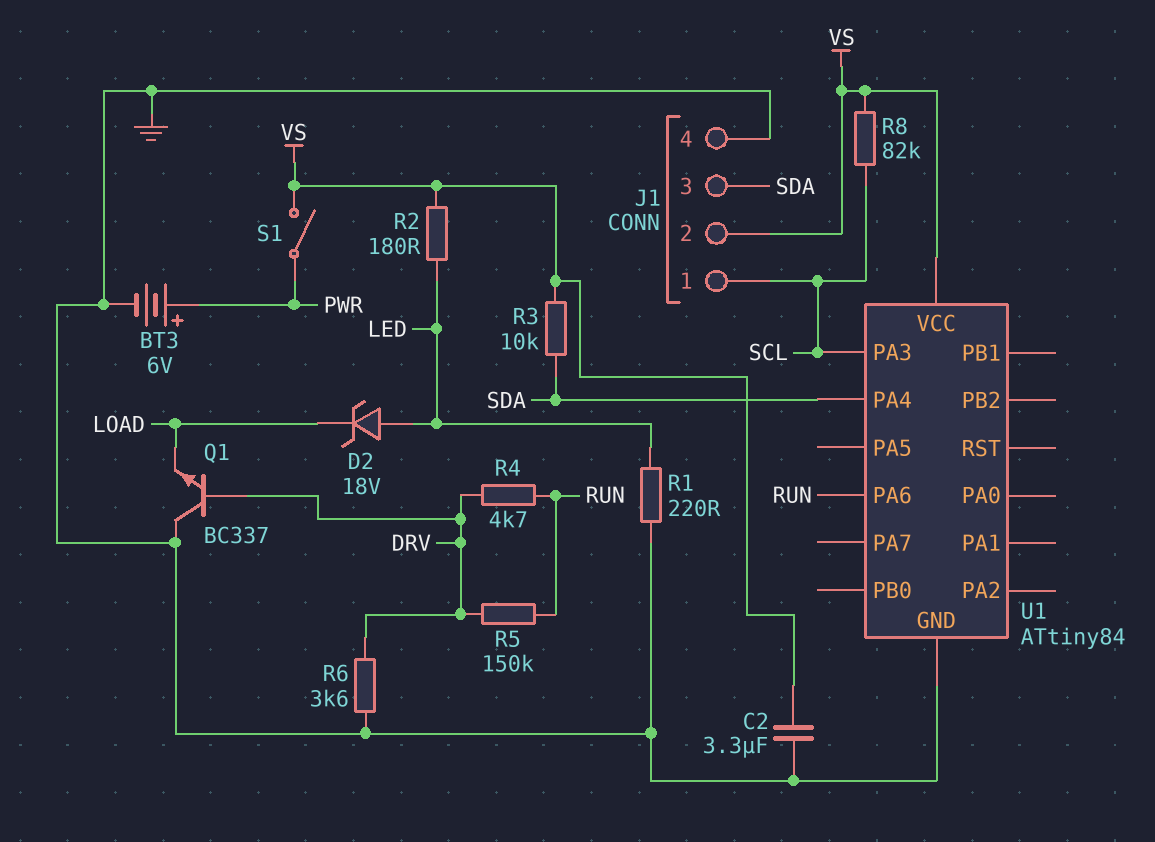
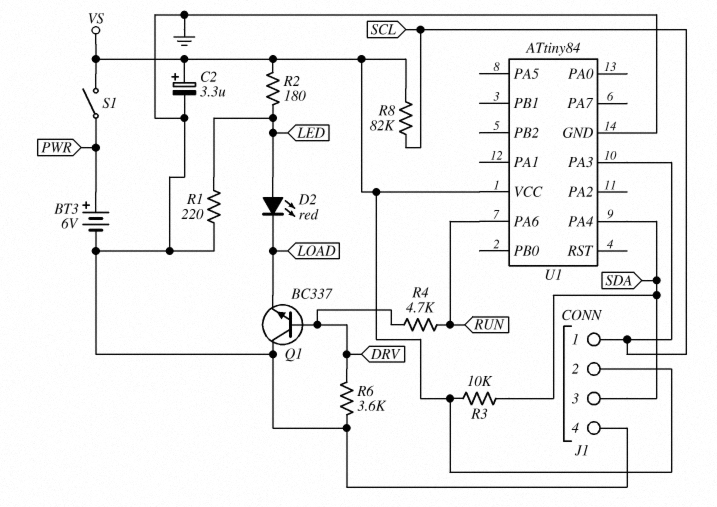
C2: 3.3uF (GND, VS) -> 3.3uF (plus VS, minus GND)
D2: zener 18V (A LED, K LOAD) -> LED red (A LED, K LOAD)
R5: 150k (DRV, RUN) -> none

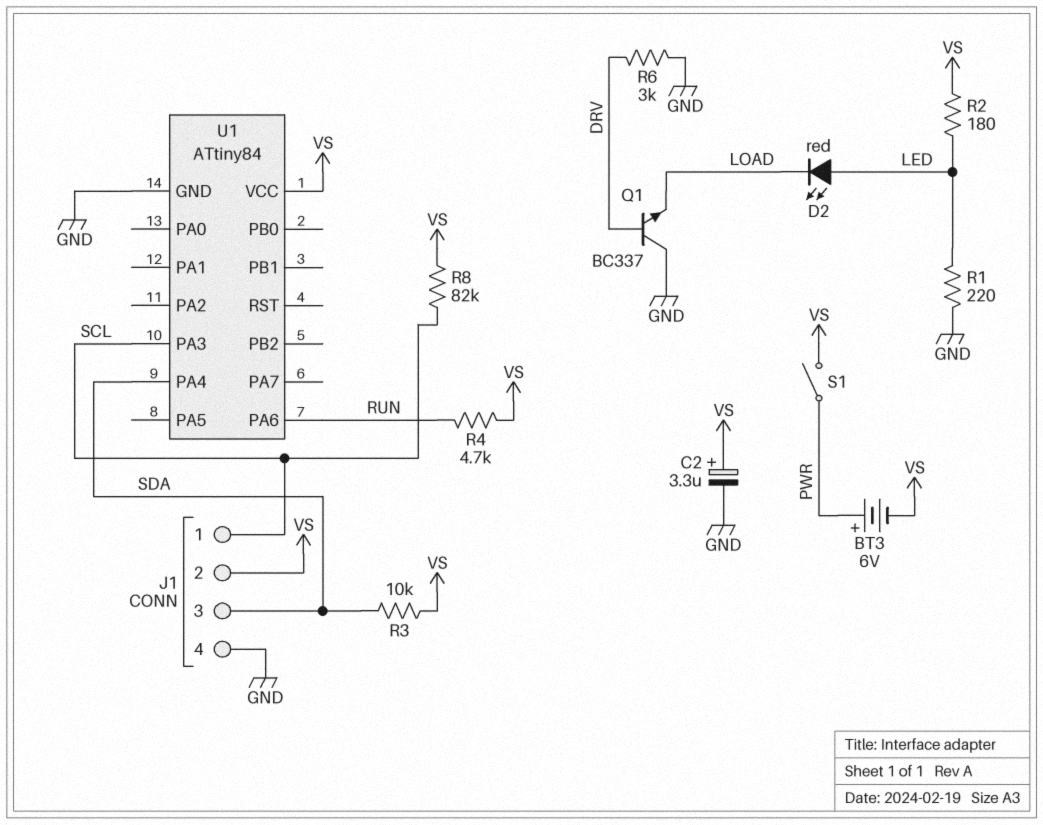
BT3: 6V (plus PWR, minus GND) -> 6V (plus PWR, minus VS)
R4: 4.7k (DRV, RUN) -> 4.7k (RUN, VS)
R6: 3.6k (DRV, GND) -> 3k (DRV, GND)

